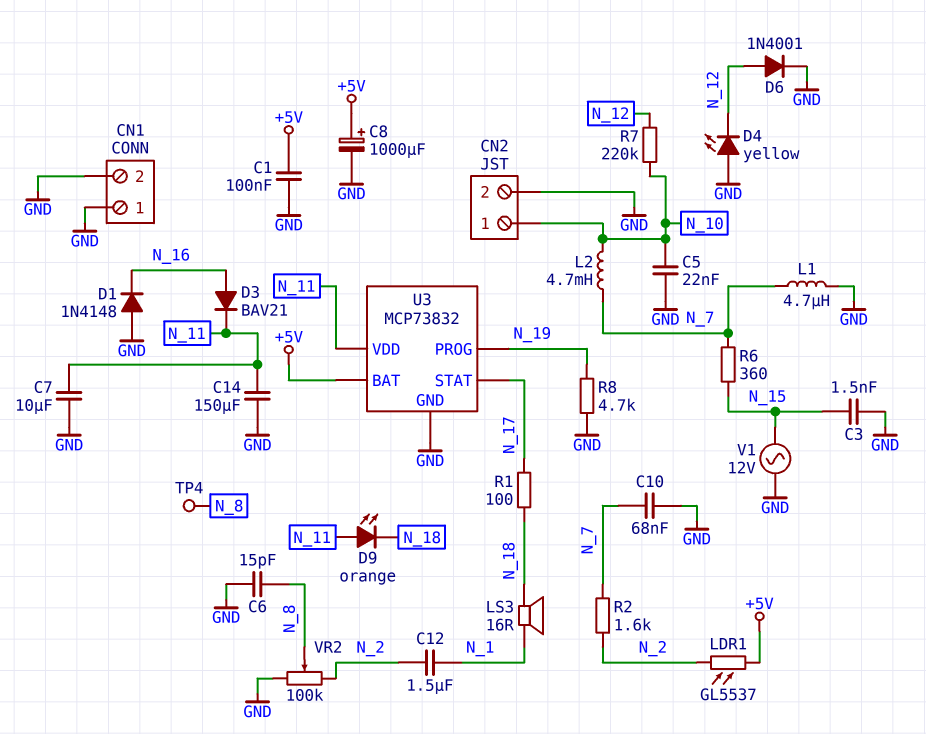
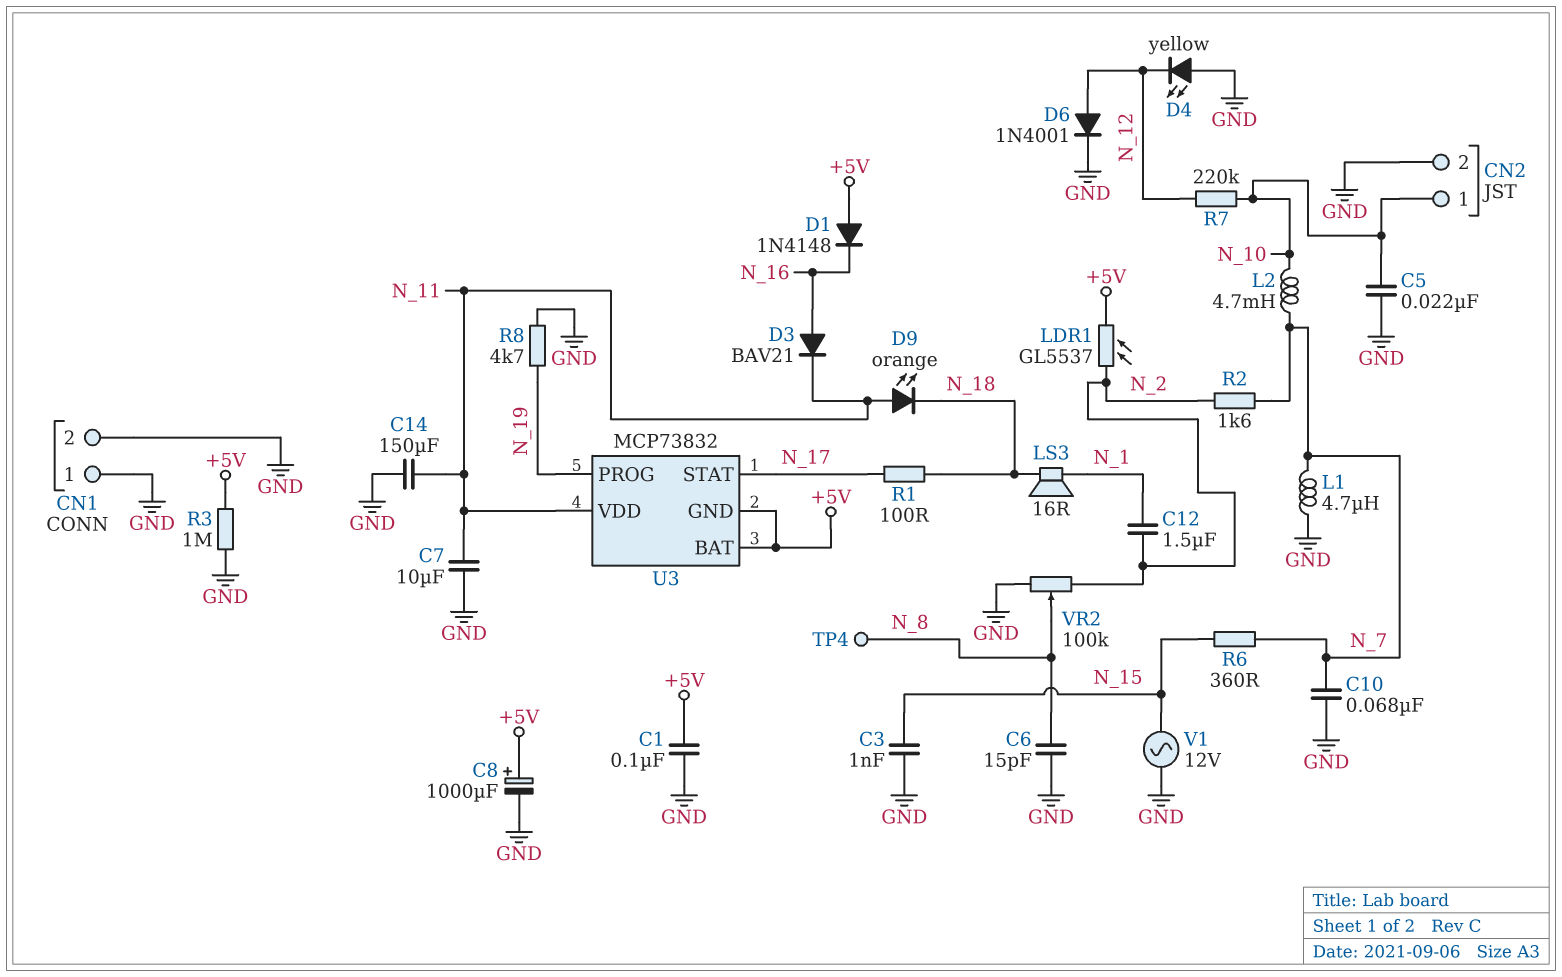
C3: 1.5nF (GND, N_15) -> 1nF (GND, N_15)
D1: diode 1N4148 (A GND, K N_16) -> diode 1N4148 (A +5V, K N_16)
R3: none -> 1M (+5V, GND)
U3 pin GND: GND -> +5V

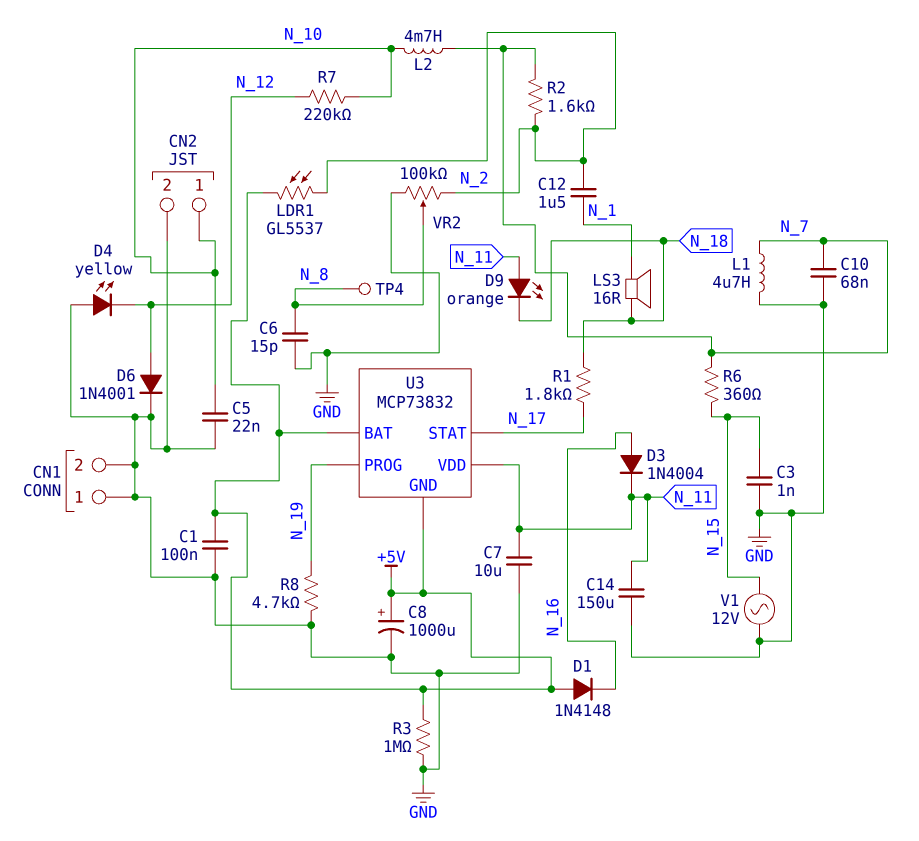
D3: diode BAV21 (A N_16, K N_11) -> diode 1N4004 (A N_16, K N_11)
R1: 100 (N_17, N_18) -> 1.8k (N_17, N_18)

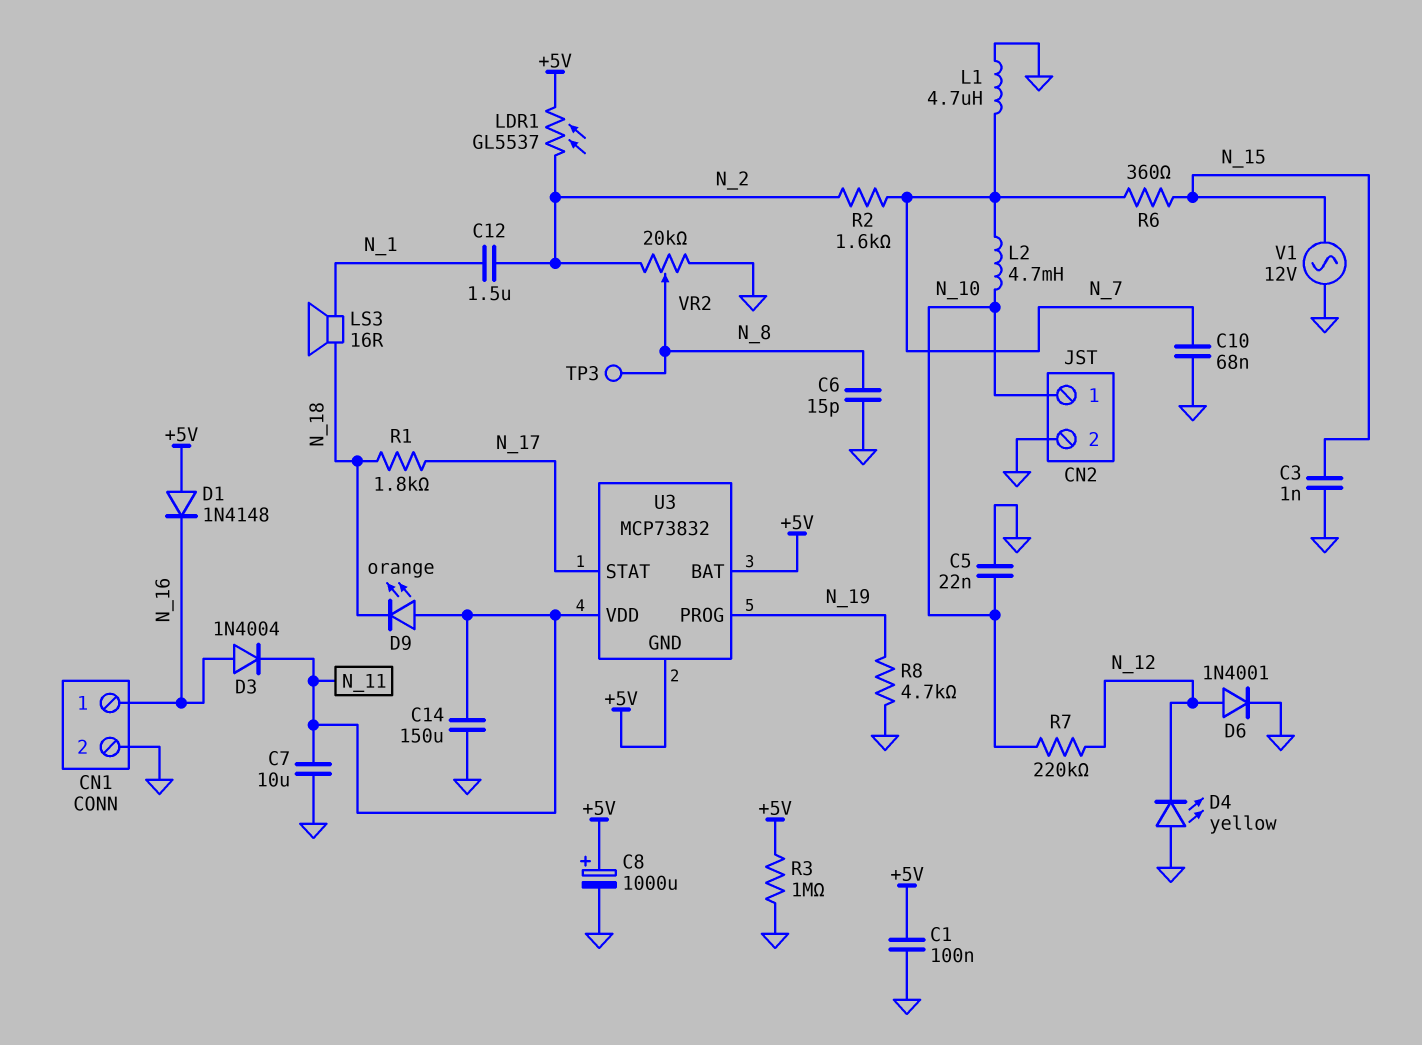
CN1 pin 1: GND -> N_16
TP3: none -> test point (N_8)
TP4: test point (N_8) -> none
VR2: 100k (GND, N_2, wiper N_8) -> 20k (GND, N_2, wiper N_8)

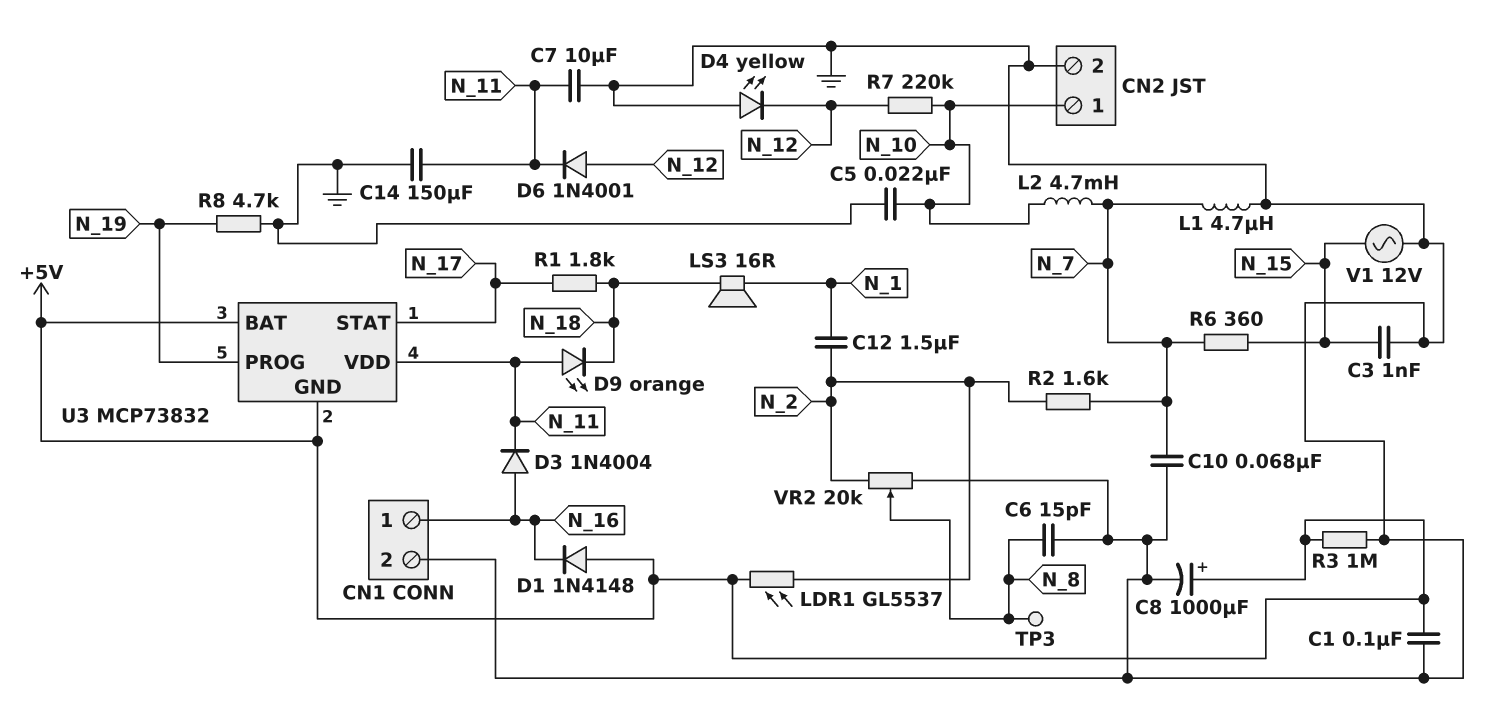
D6: diode 1N4001 (A N_12, K GND) -> diode 1N4001 (A N_12, K N_11)

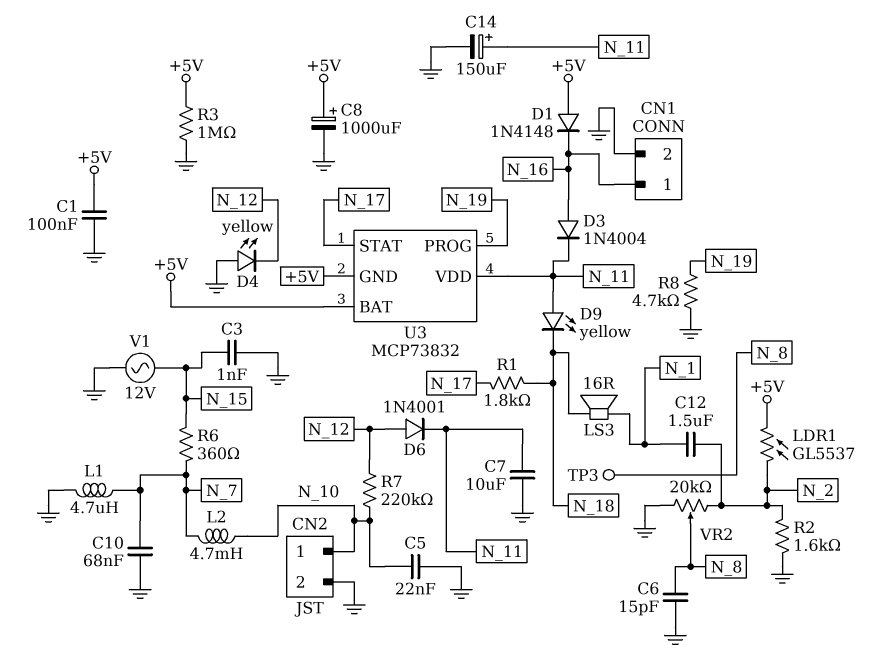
C14: 150uF (GND, N_11) -> 150uF (plus N_11, minus GND)
D9: LED orange (A N_11, K N_18) -> LED yellow (A N_11, K N_18)
R2: 1.6k (N_2, N_7) -> 1.6k (GND, N_2)

